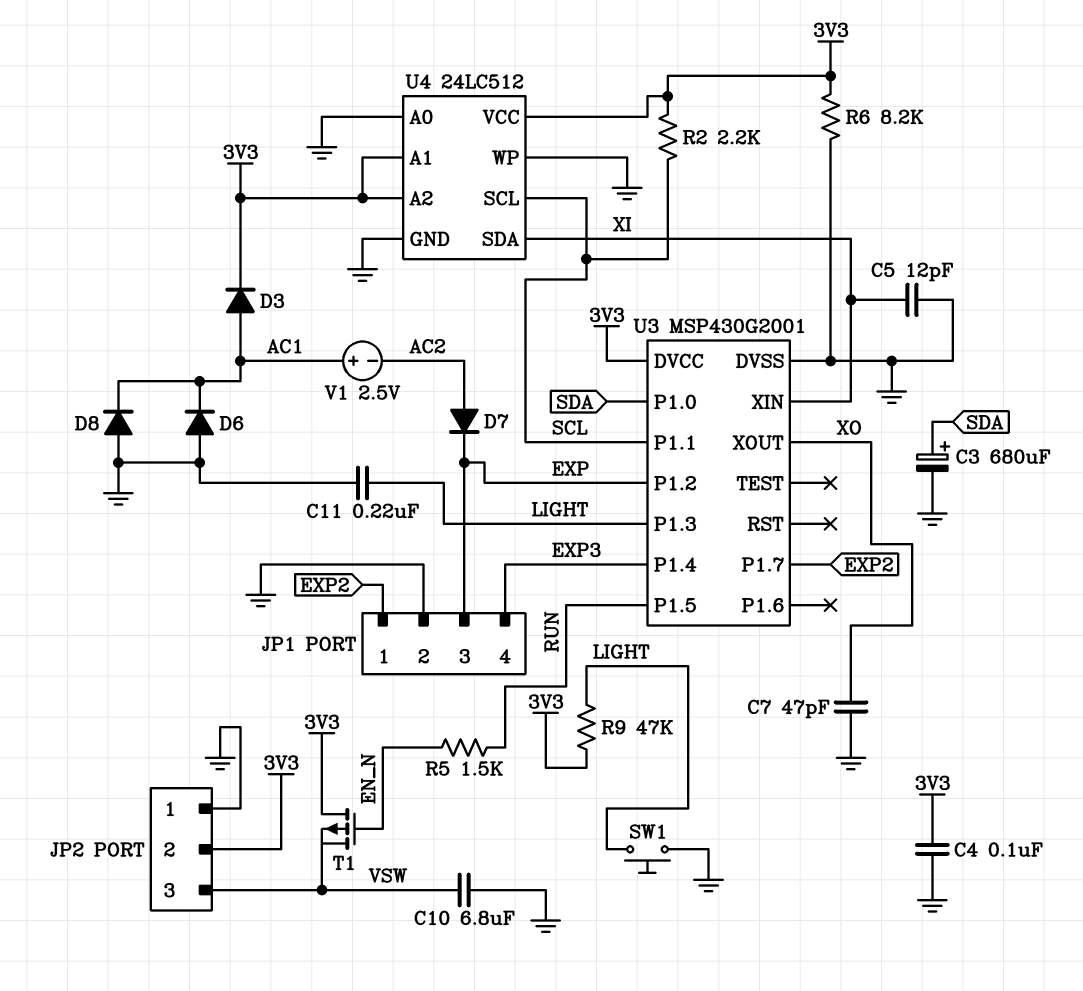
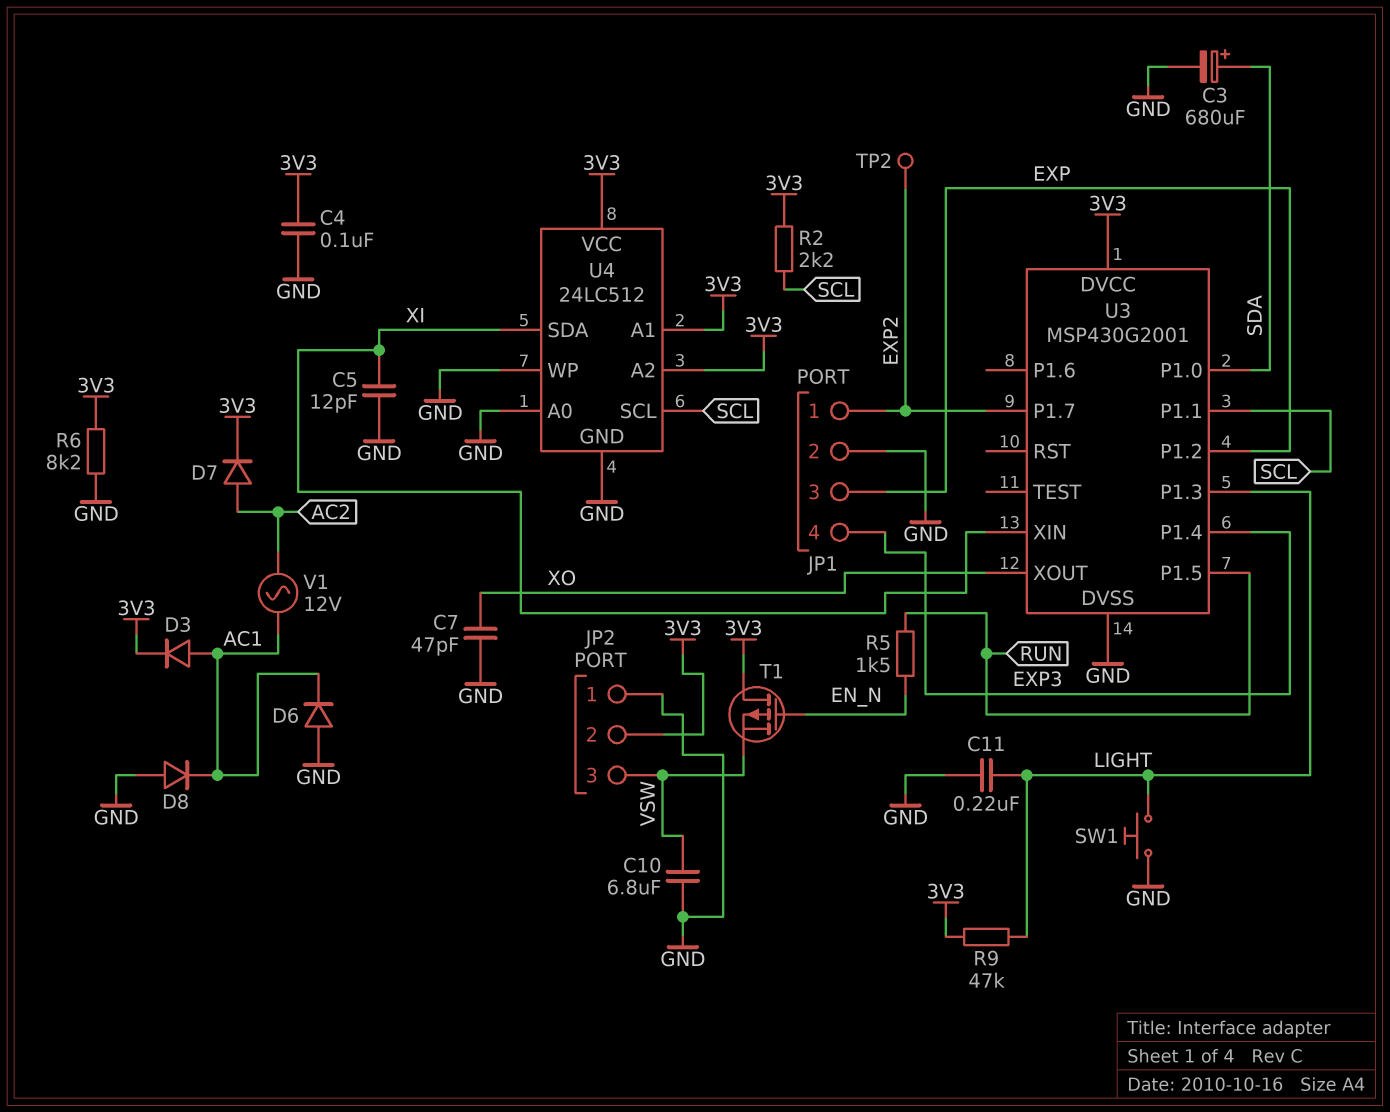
D7: diode (A AC2, K EXP) -> diode (A AC2, K 3V3)
TP2: none -> test point (EXP2)
V1: 2.5V (plus AC1, minus AC2) -> AC 12V (AC1, AC2)

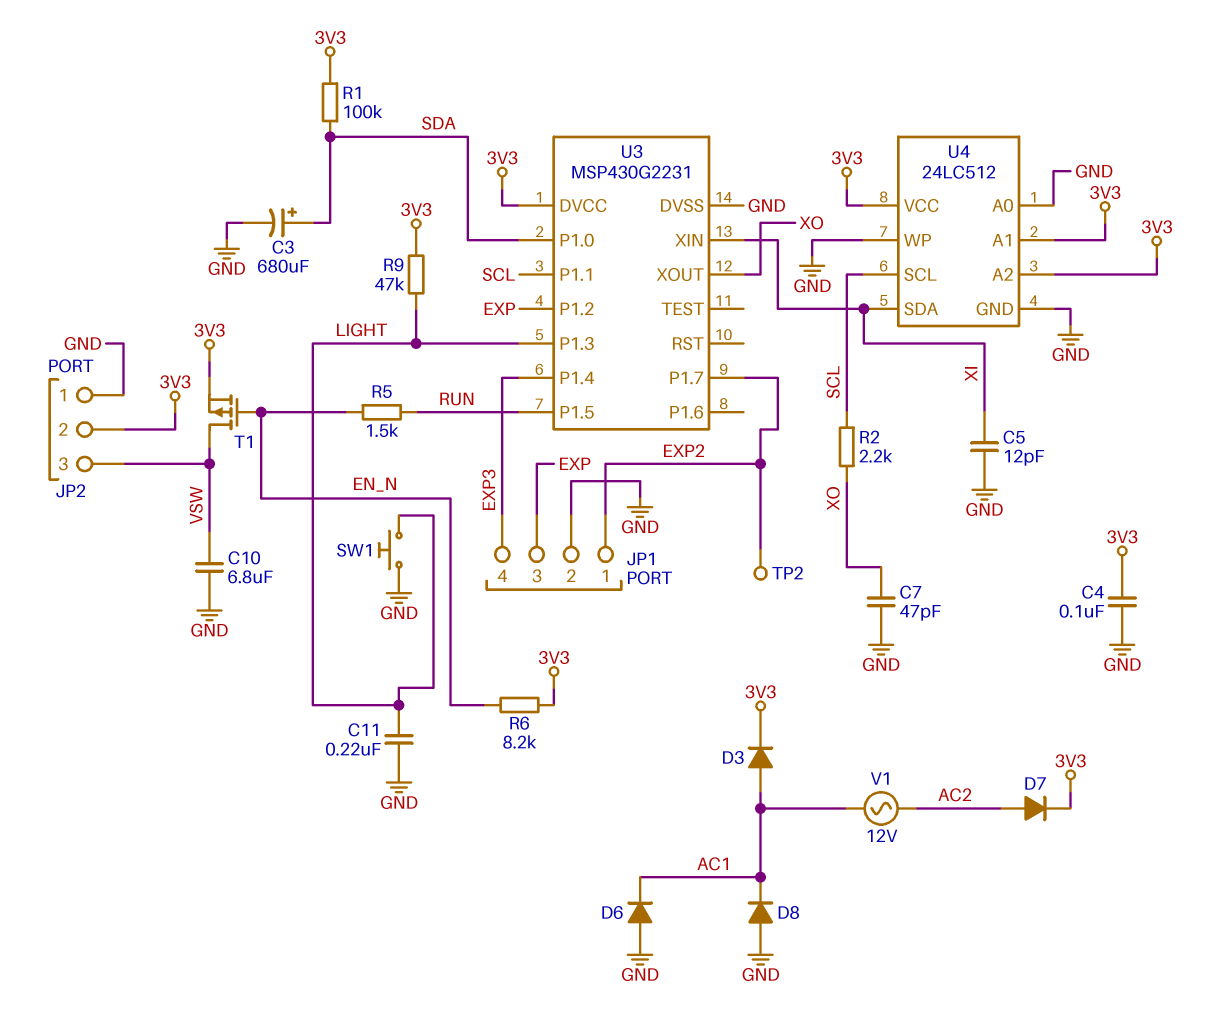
R1: none -> 100k (3V3, SDA)
R2: 2.2k (3V3, SCL) -> 2.2k (SCL, XO)
R6: 8.2k (3V3, GND) -> 8.2k (3V3, EN_N)
T1: PMOS (G EN_N, D 3V3, S VSW) -> PMOS (G EN_N, D VSW, S 3V3)
U3: MSP430G2001 -> MSP430G2231

